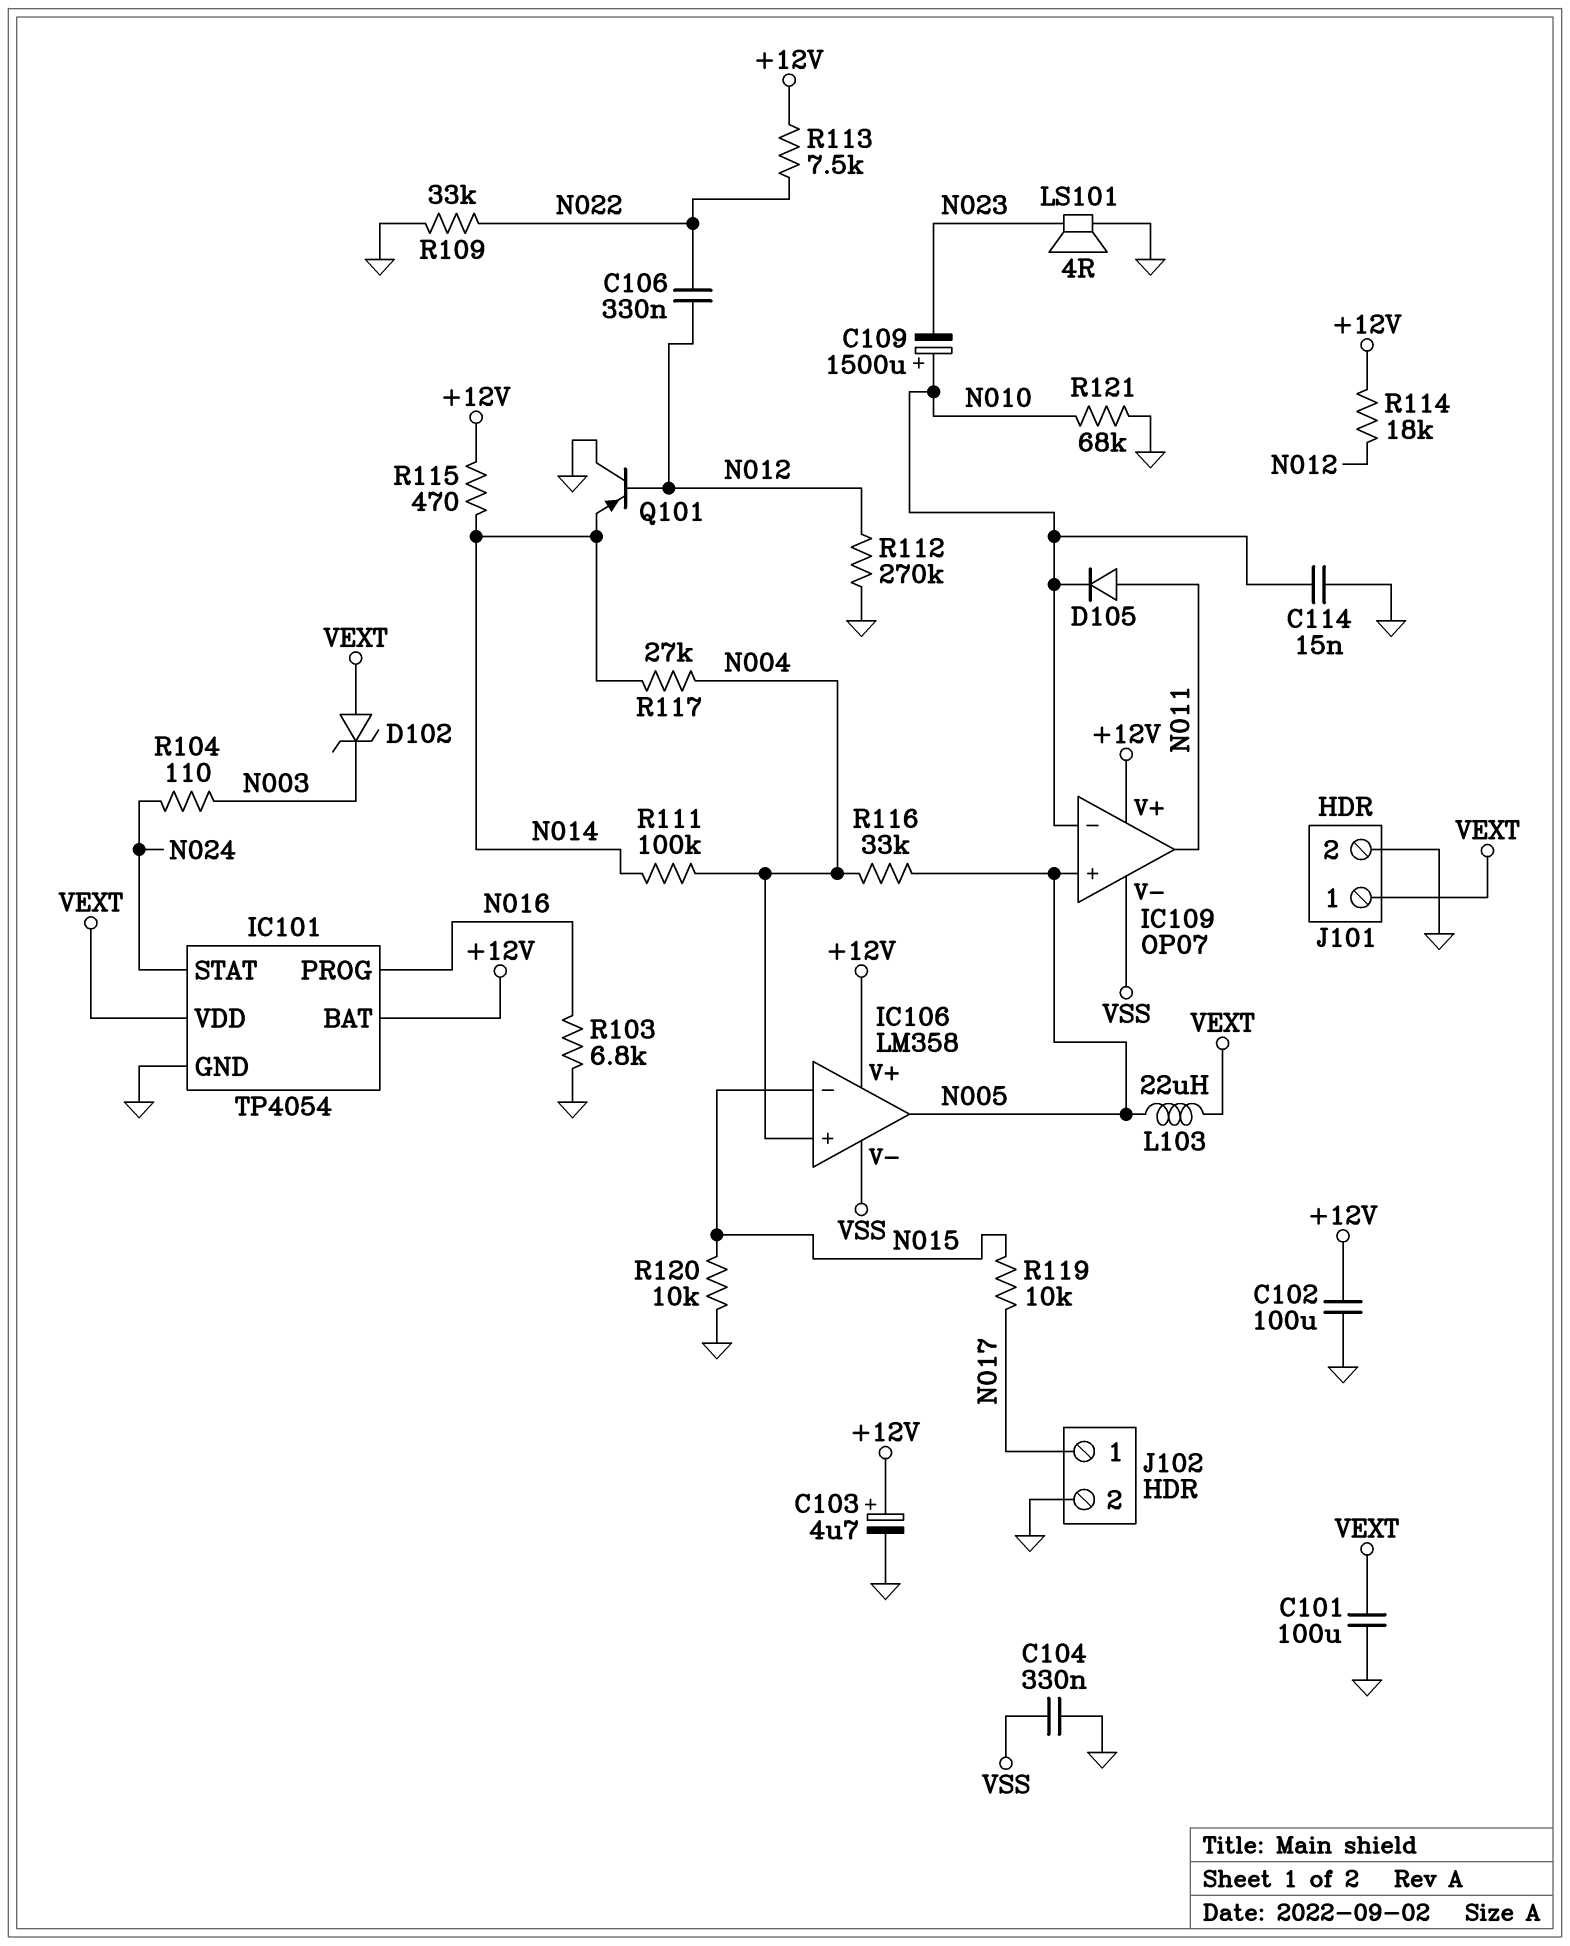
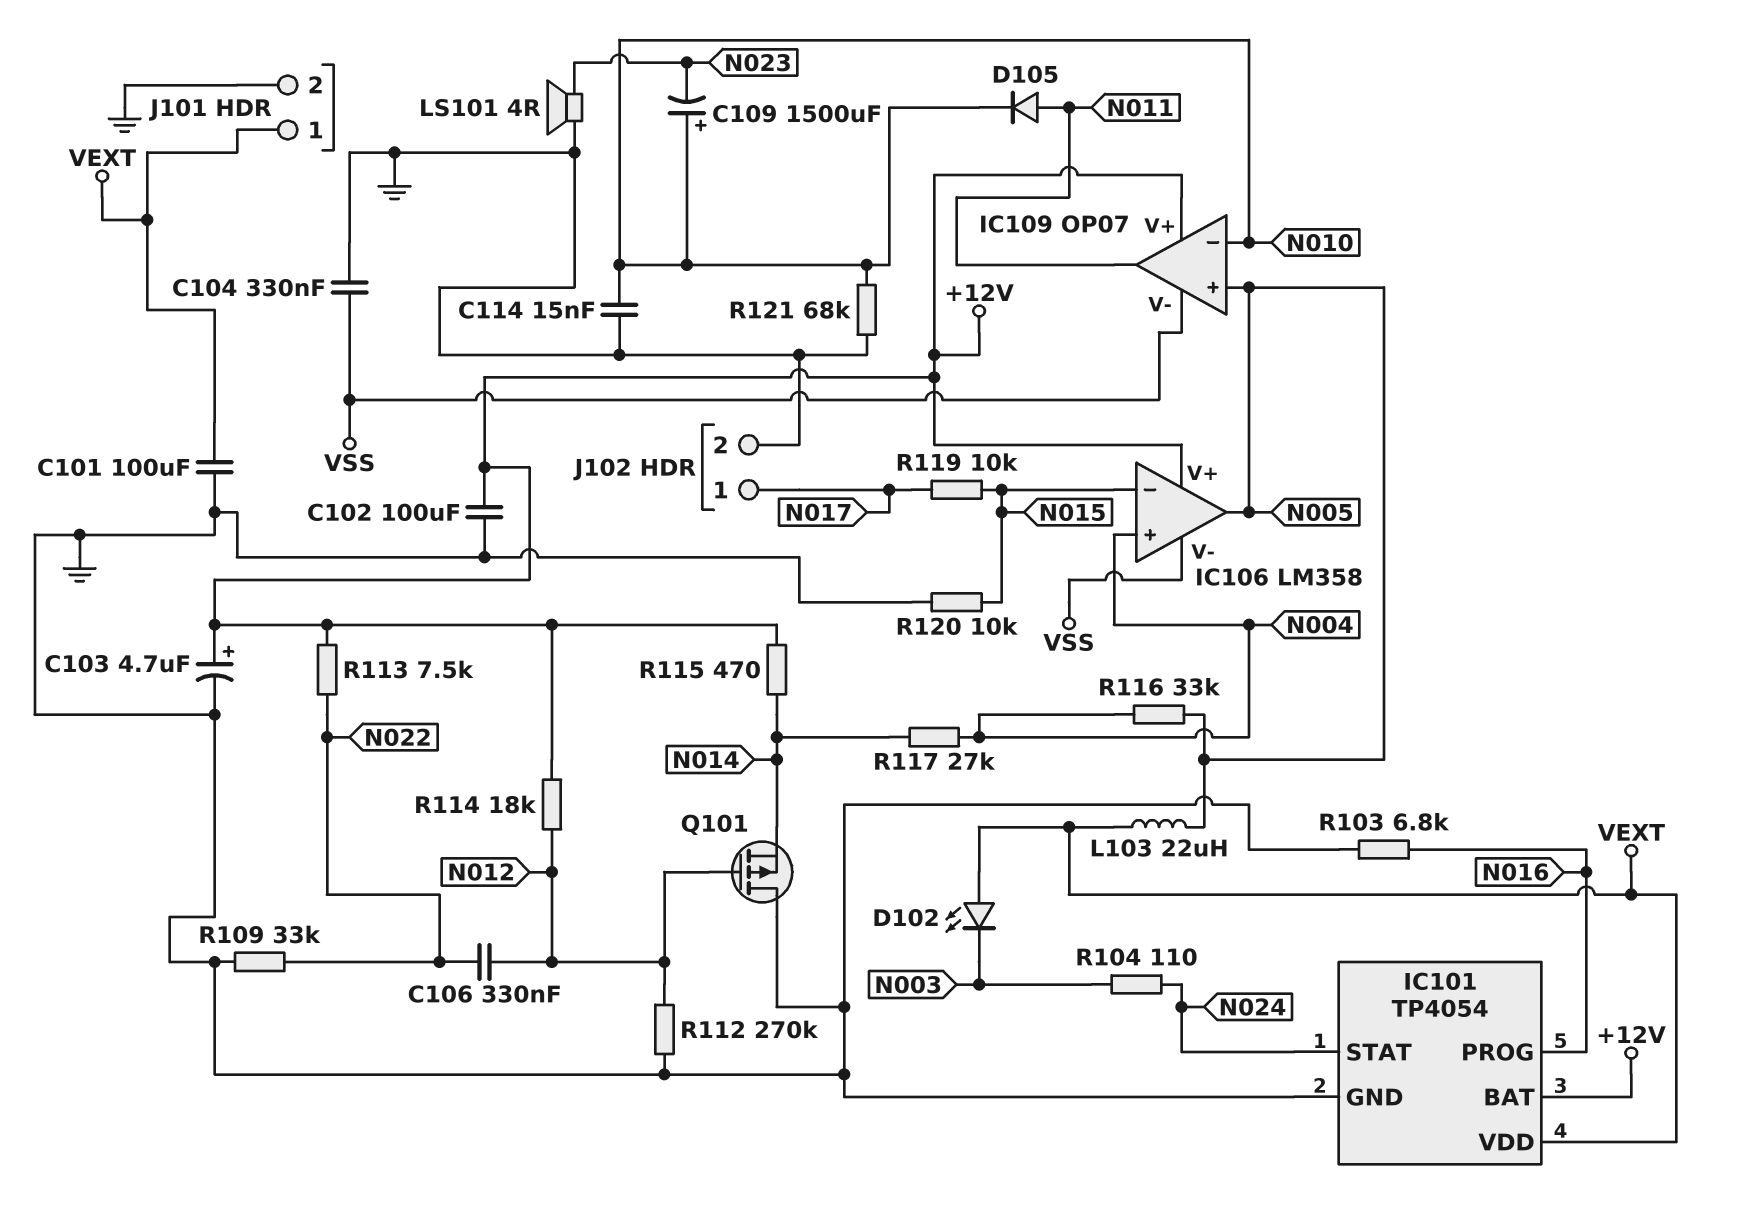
D102: zener (A VEXT, K N003) -> LED (A VEXT, K N003)
Q101: PNP (B N012, C GND, E N014) -> PMOS (G N012, D GND, S N014)
R111: 100k (N004, N014) -> none

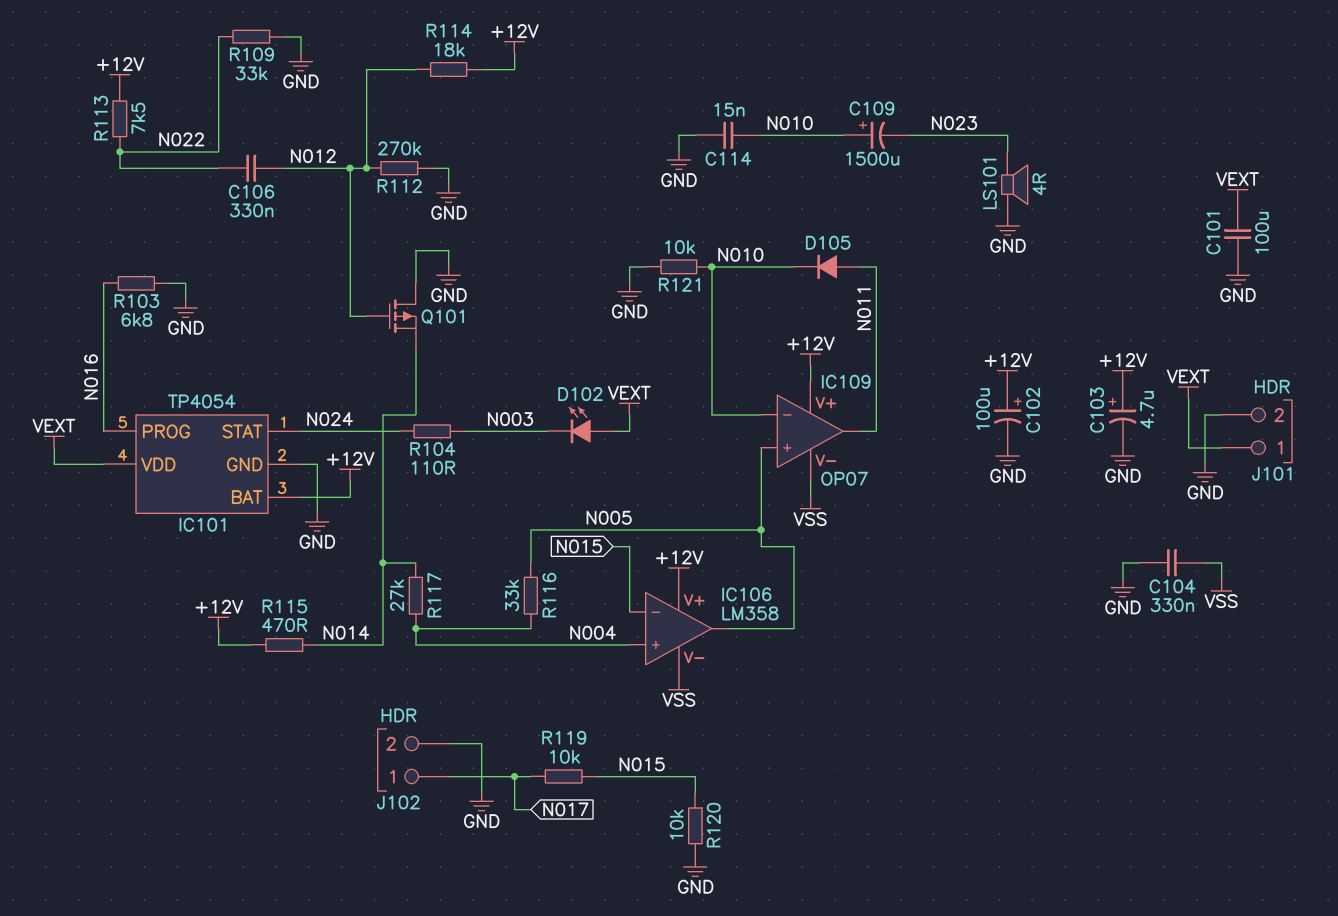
C102: 100uF (+12V, GND) -> 100uF (plus +12V, minus GND)
L103: 22uH (N005, VEXT) -> none
R121: 68k (GND, N010) -> 10k (GND, N010)

